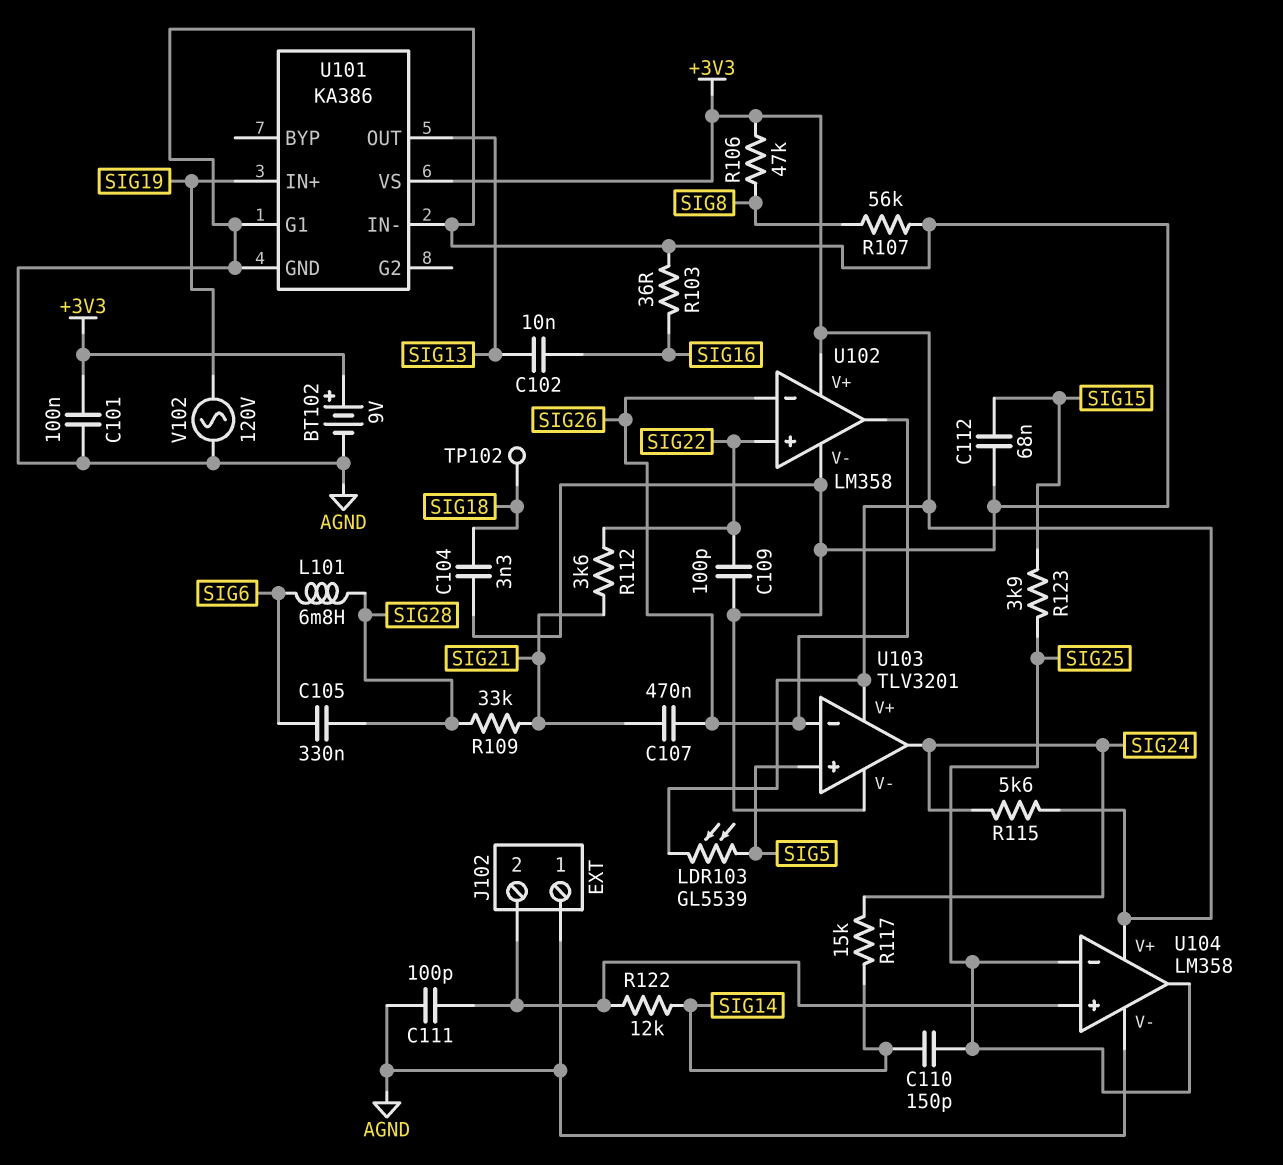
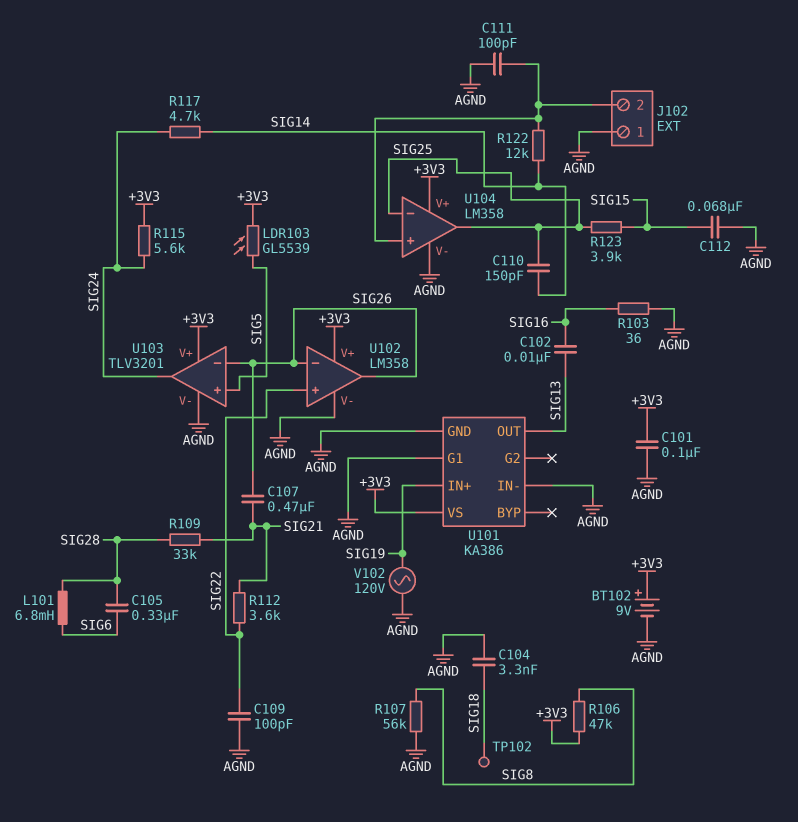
R117: 15k (SIG14, SIG24) -> 4.7k (SIG14, SIG24)

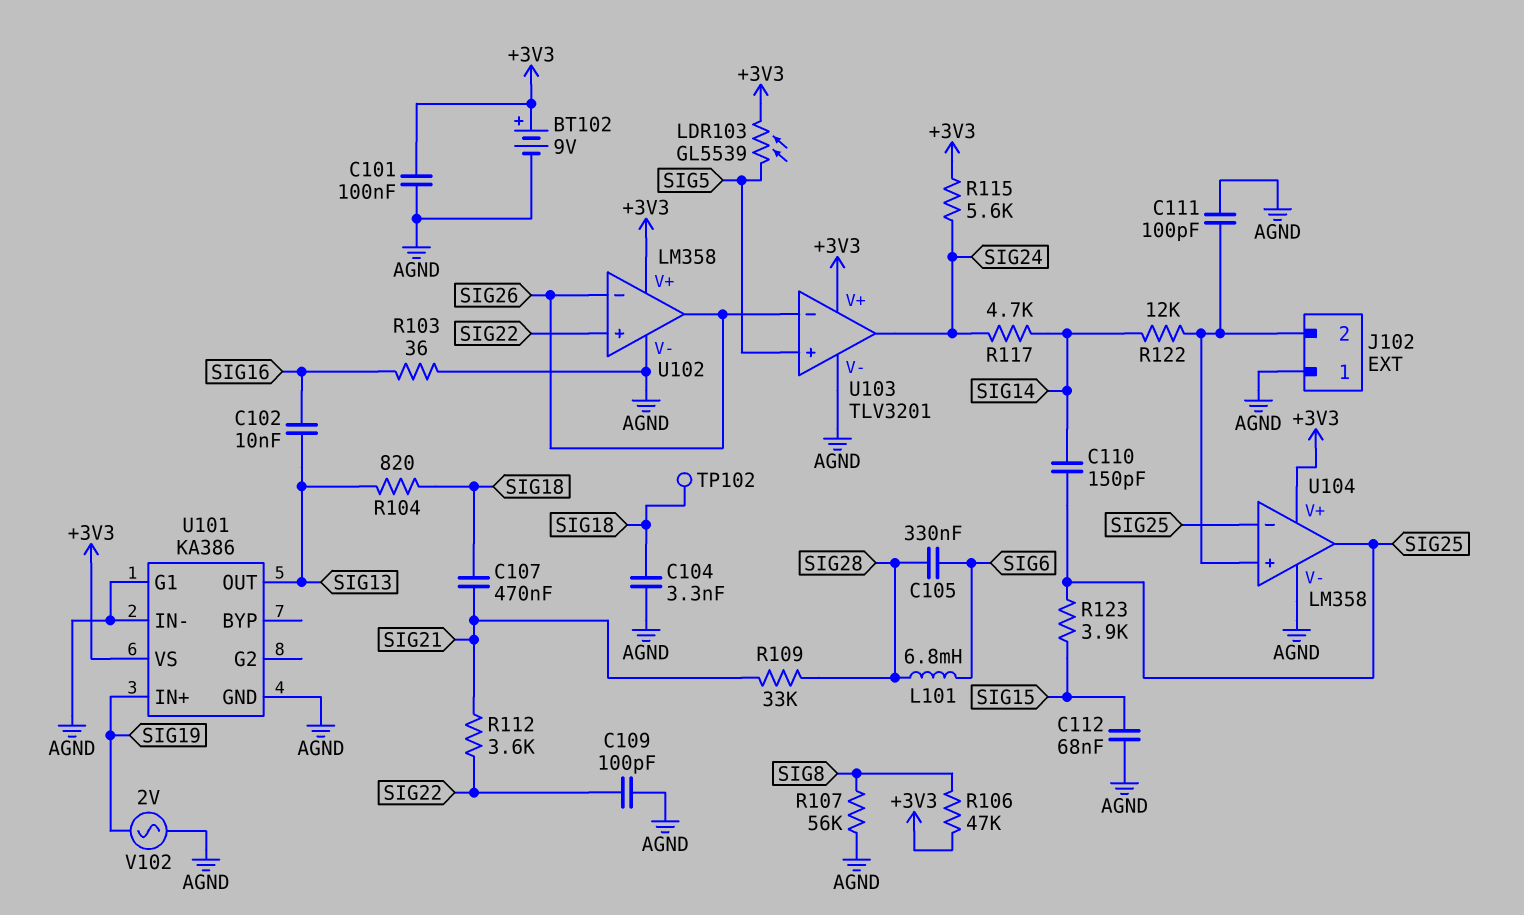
C107: 470nF (SIG21, SIG26) -> 470nF (SIG18, SIG21)
R104: none -> 820 (SIG13, SIG18)
V102: AC 120V (AGND, SIG19) -> AC 2V (AGND, SIG19)

